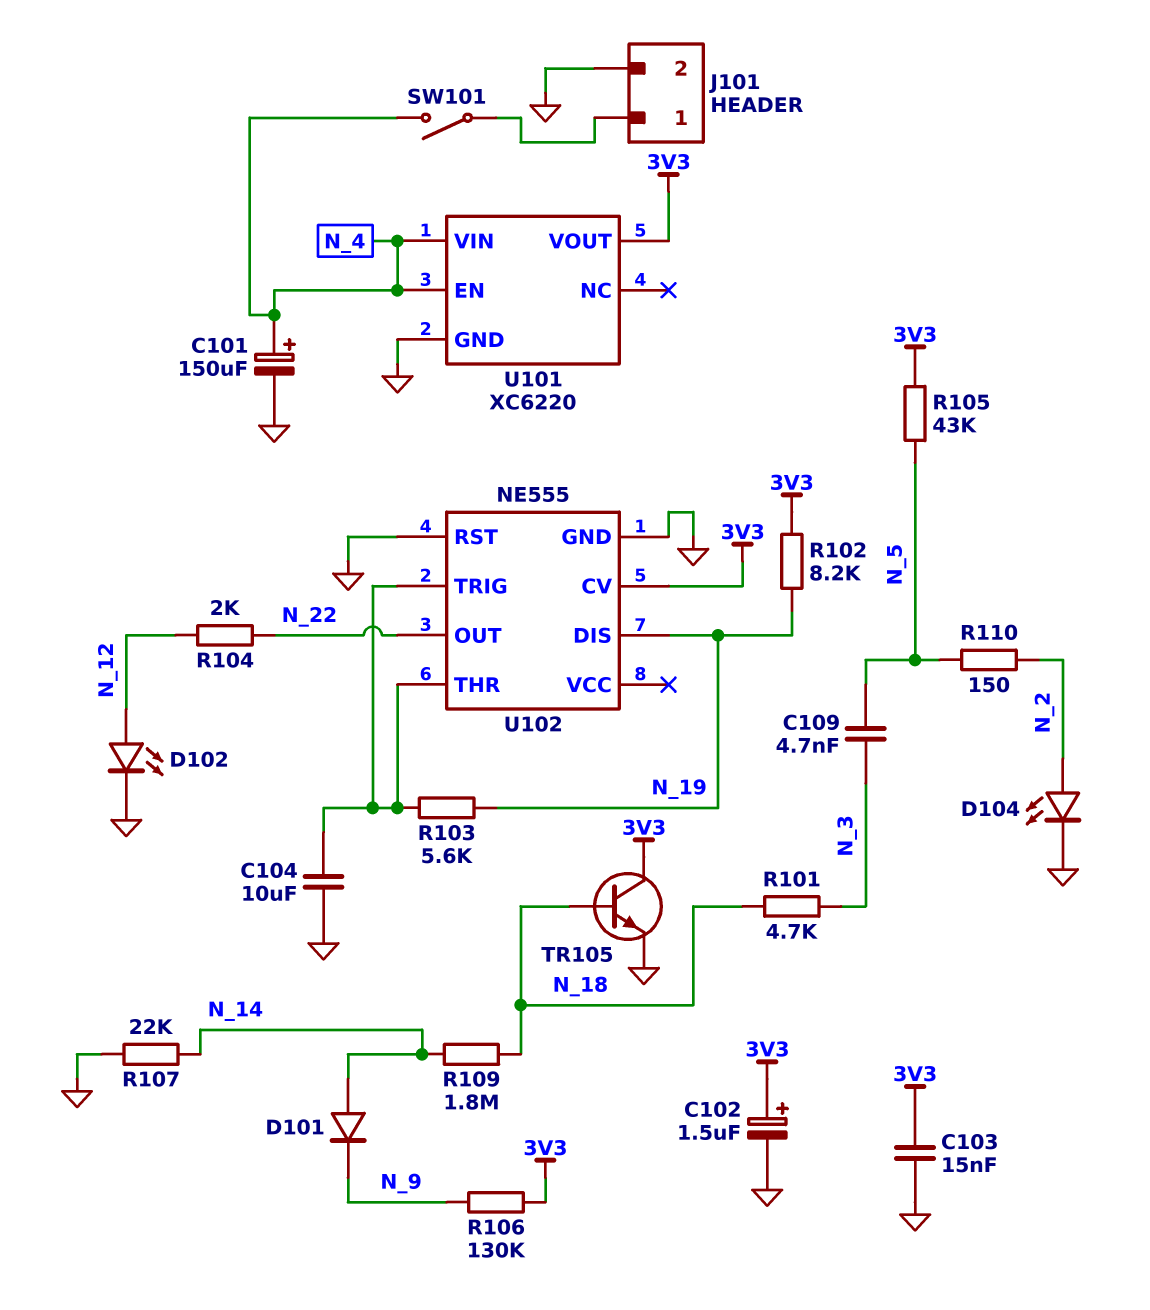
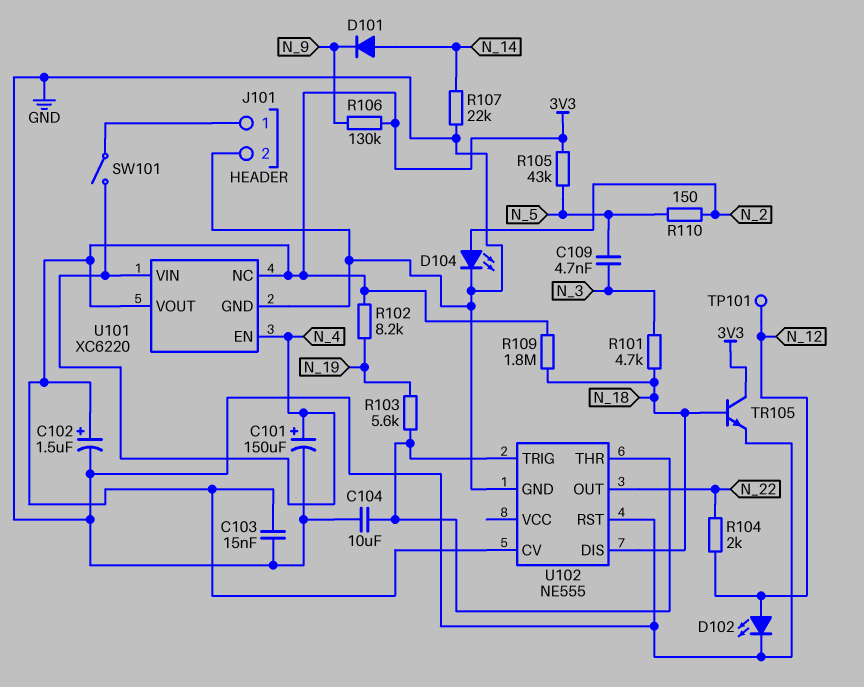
R109: 1.8M (N_14, N_18) -> 1.8M (3V3, N_18)
TP101: none -> test point (N_12)
U101 pin NC: none -> 3V3
U102 pin DIS: N_19 -> N_18

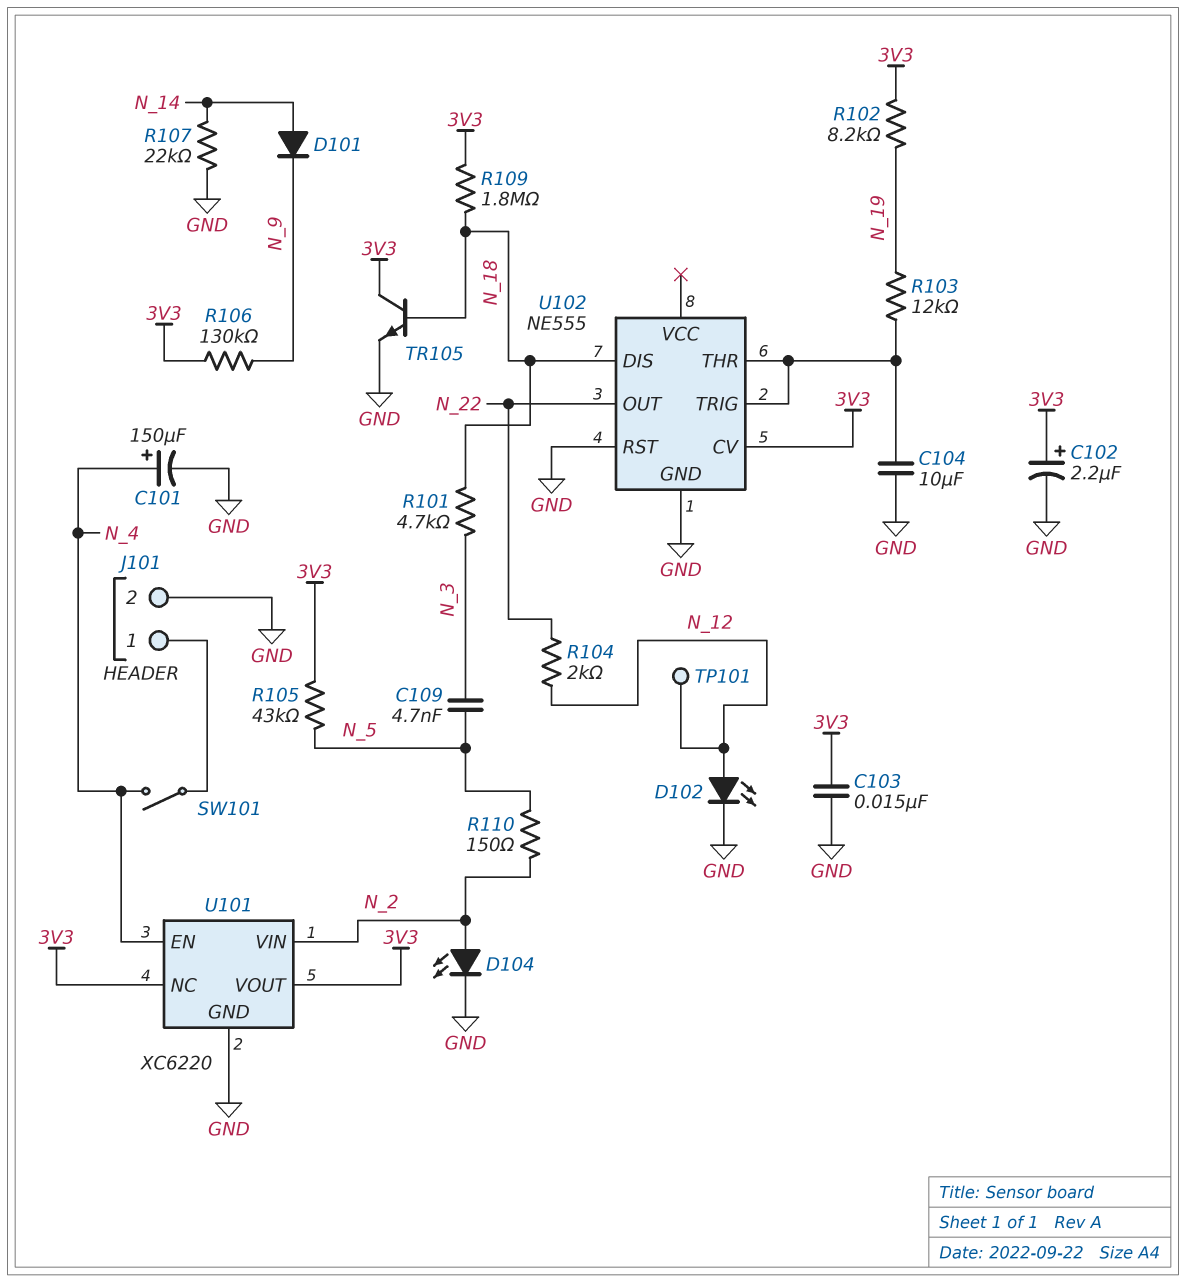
C102: 1.5uF (plus 3V3, minus GND) -> 2.2uF (plus 3V3, minus GND)
R103: 5.6k (N_19, U102/THR) -> 12k (N_19, U102/THR)
U101 pin VIN: N_4 -> N_2

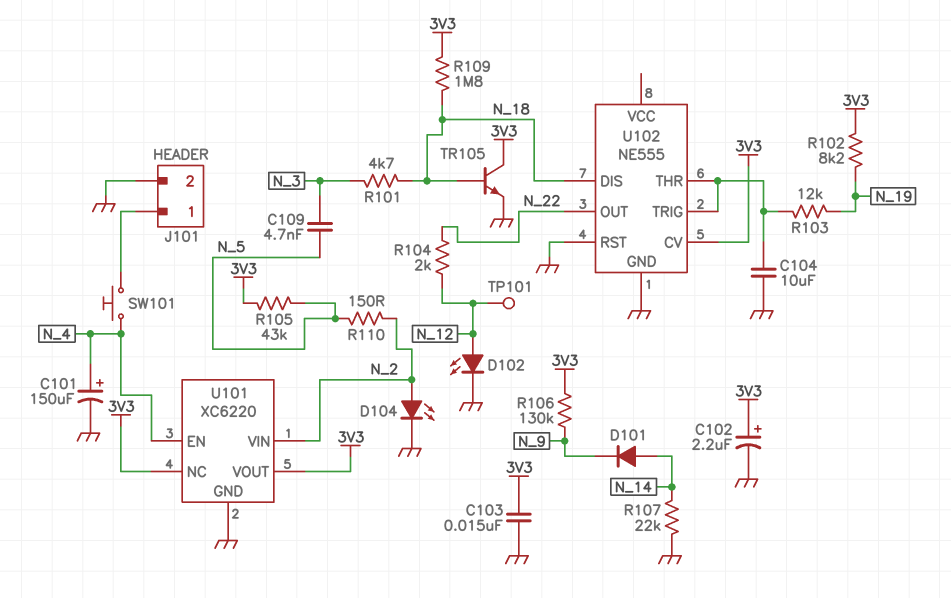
SW101: switch (J101/1, N_4) -> button (J101/1, N_4)

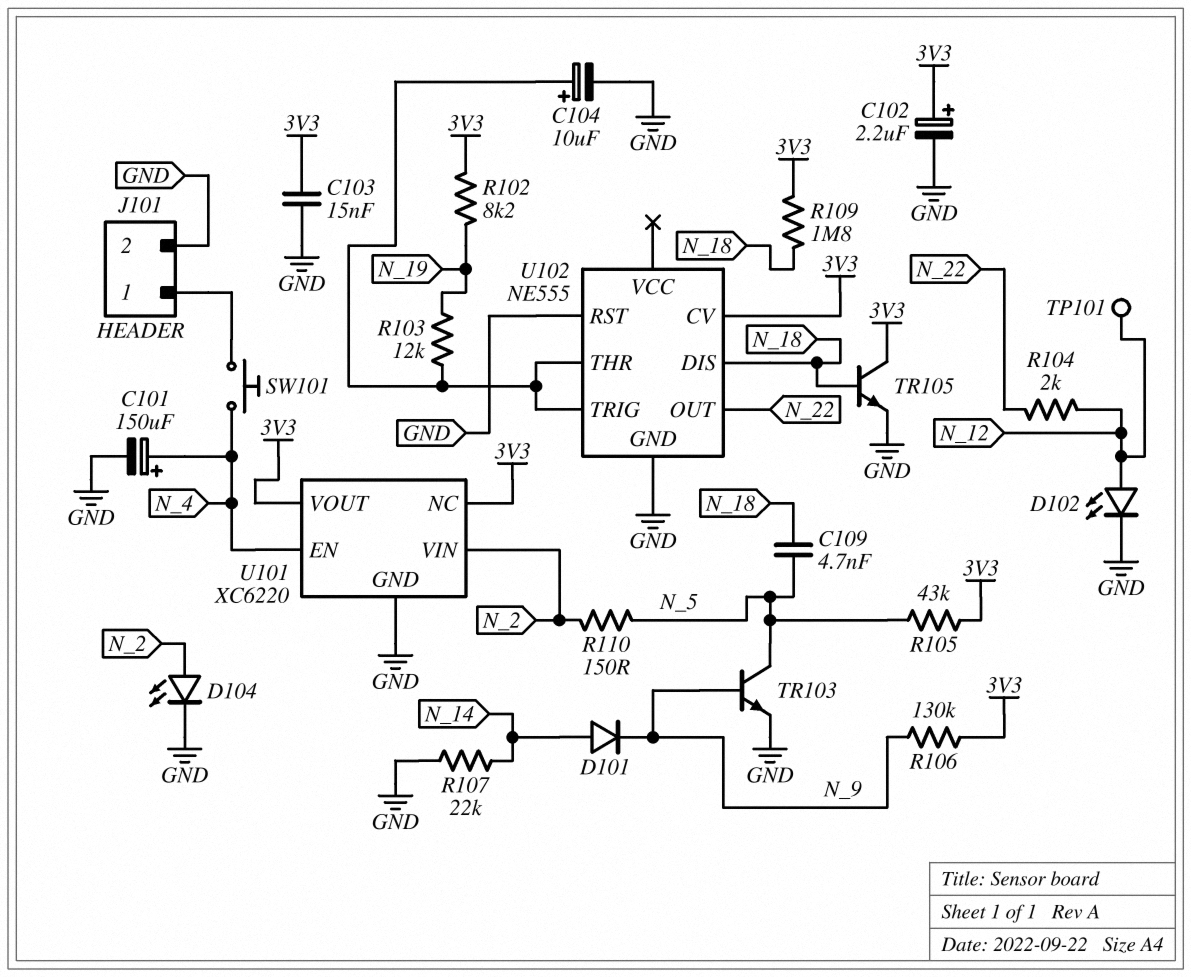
C104: 10uF (GND, U102/THR) -> 10uF (plus U102/THR, minus GND)
C109: 4.7nF (N_3, N_5) -> 4.7nF (N_5, N_18)
R101: 4.7k (N_3, N_18) -> none
TR103: none -> NPN (B N_9, C N_5, E GND)

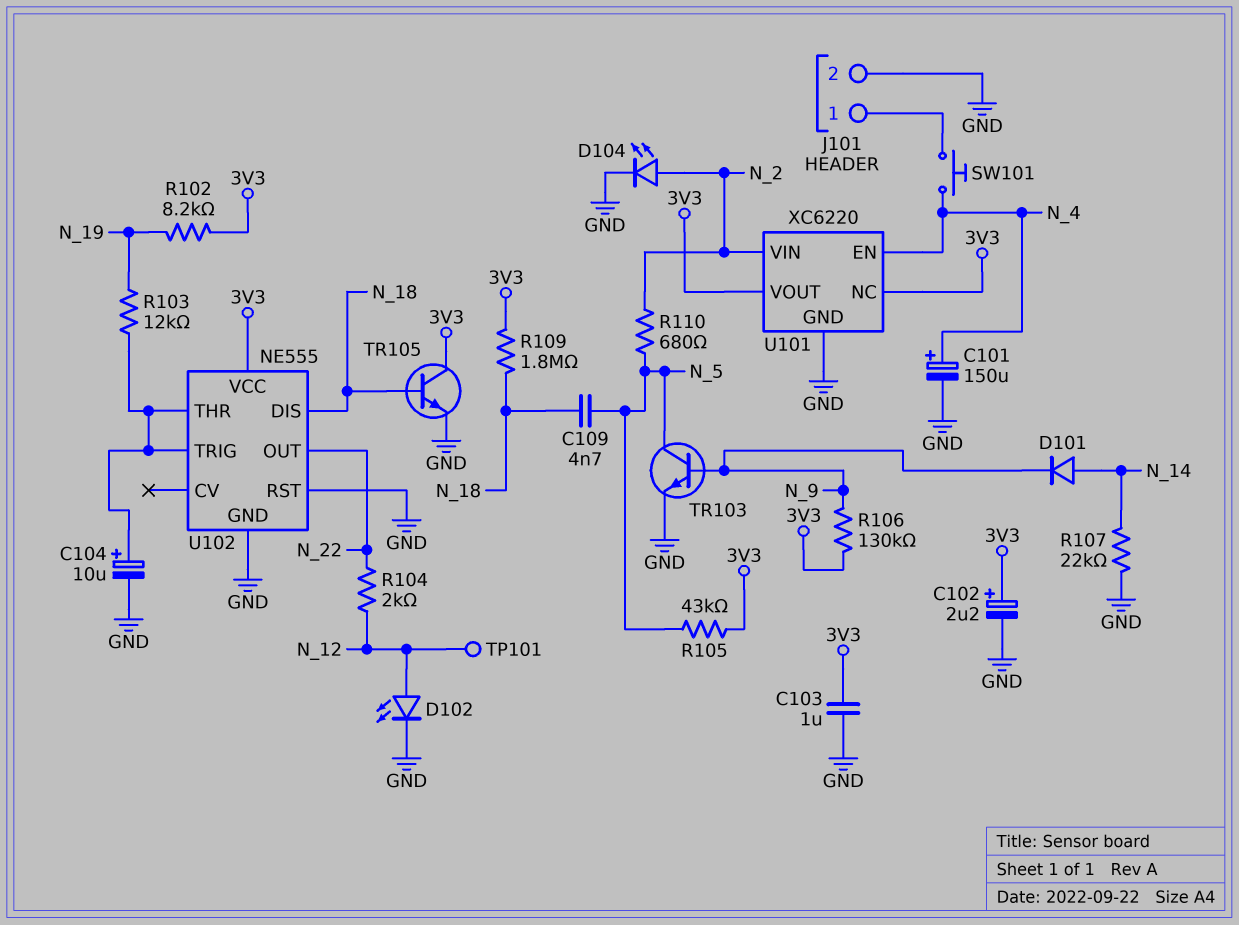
C103: 15nF (3V3, GND) -> 1uF (3V3, GND)
R110: 150 (N_2, N_5) -> 680 (N_2, N_5)
U102 pin CV: 3V3 -> none
U102 pin VCC: none -> 3V3

